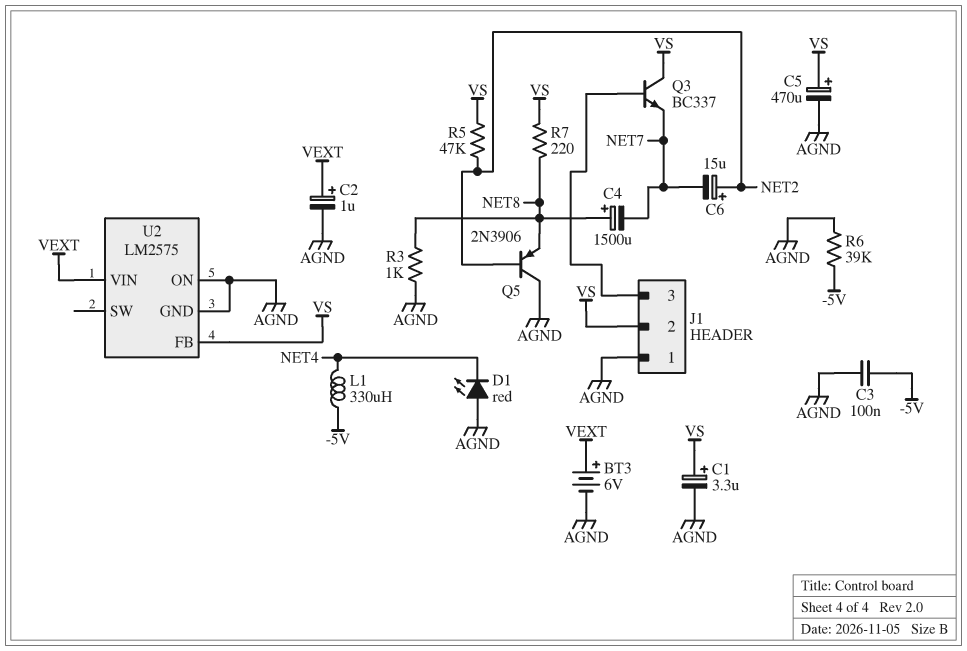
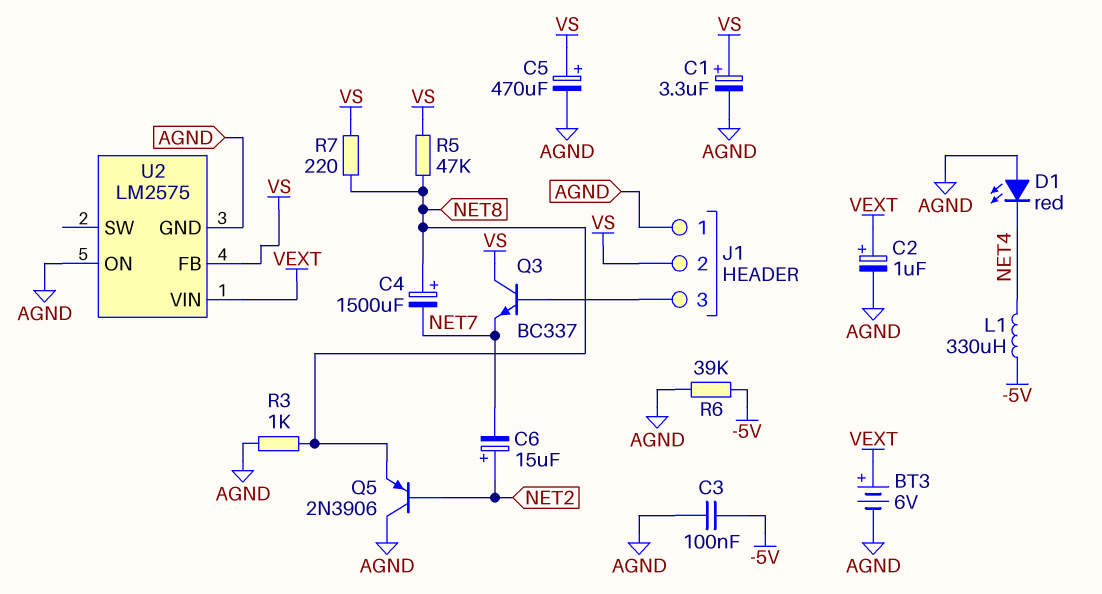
R5: 47k (NET2, VS) -> 47k (NET8, VS)

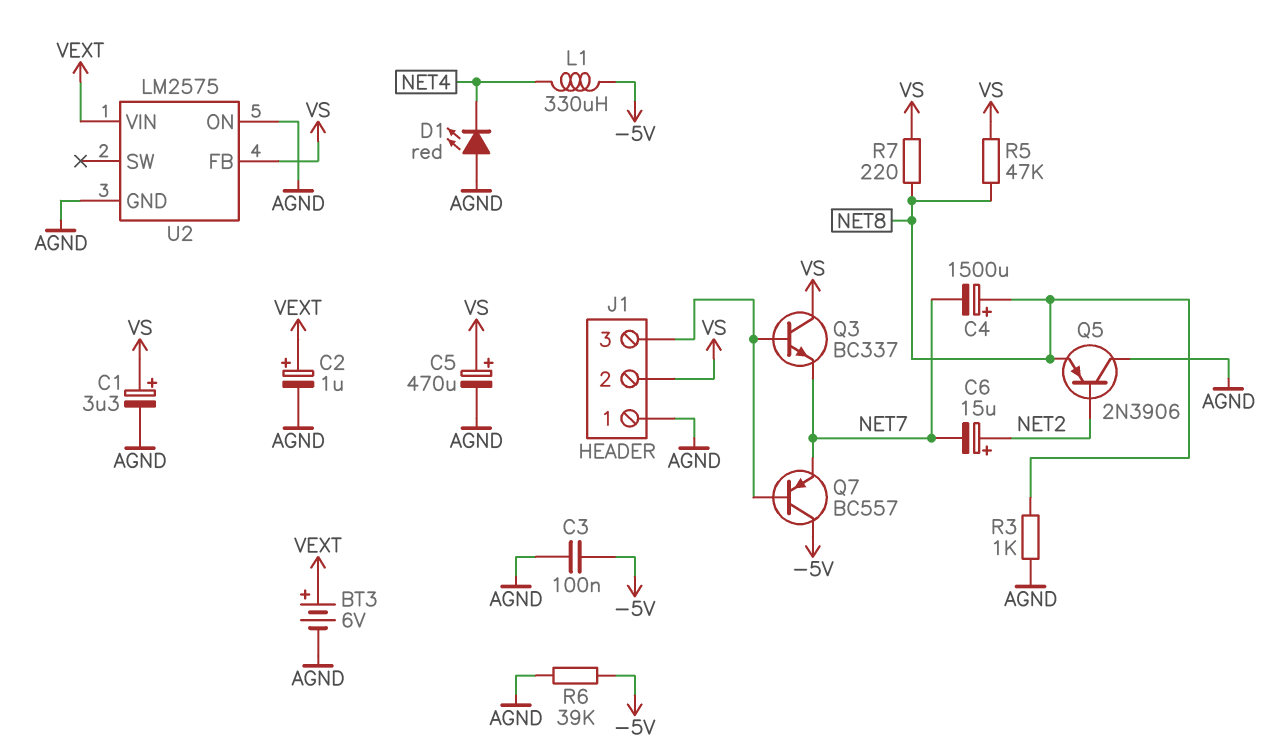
Q7: none -> PNP BC557 (B J1/3, C -5V, E NET7)

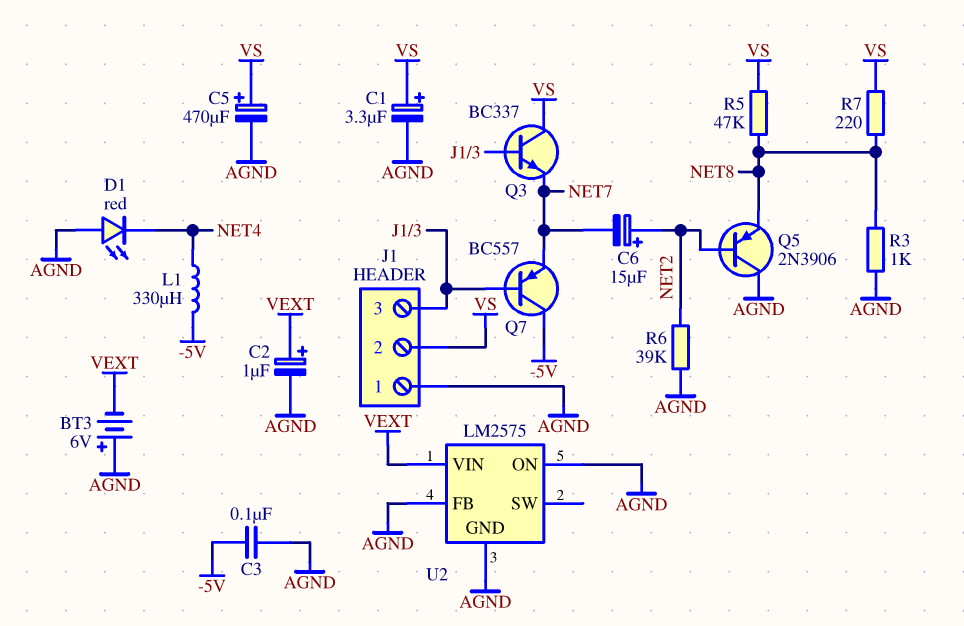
BT3: 6V (plus VEXT, minus AGND) -> 6V (plus AGND, minus VEXT)
C4: 1500uF (plus NET8, minus NET7) -> none
R6: 39k (-5V, AGND) -> 39k (AGND, NET2)
U2 pin FB: VS -> AGND

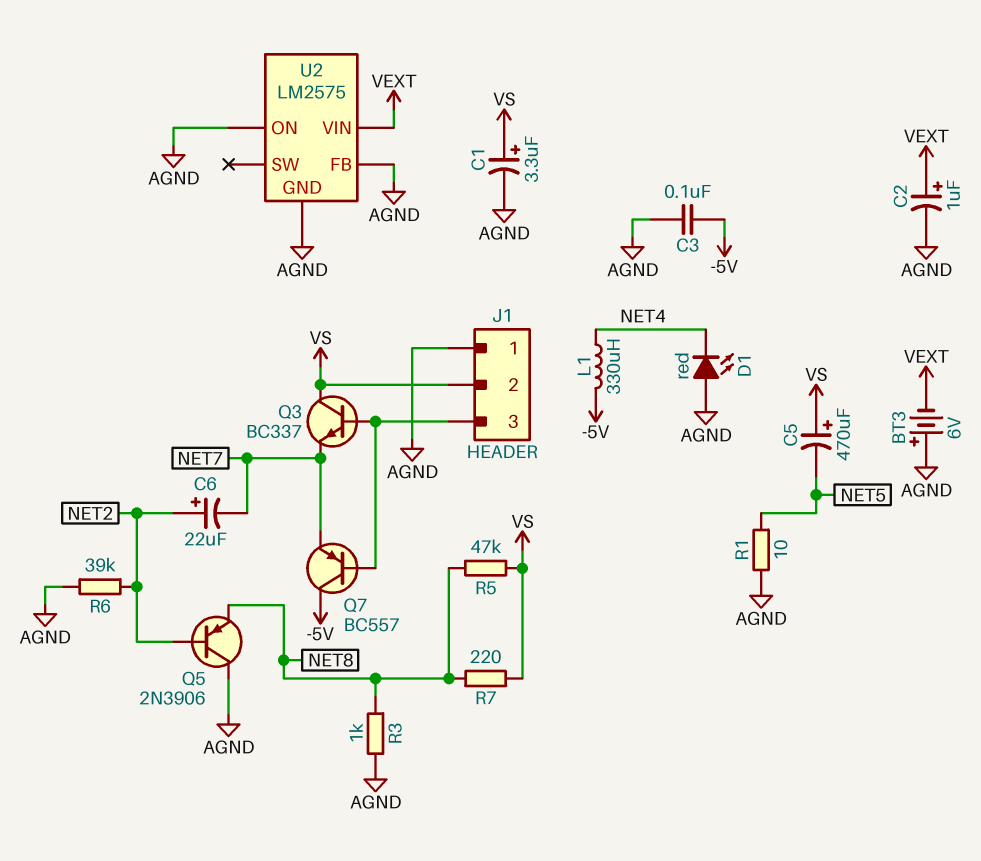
C5: 470uF (plus VS, minus AGND) -> 470uF (plus VS, minus NET5)
C6: 15uF (plus NET2, minus NET7) -> 22uF (plus NET2, minus NET7)
R1: none -> 10 (AGND, NET5)

